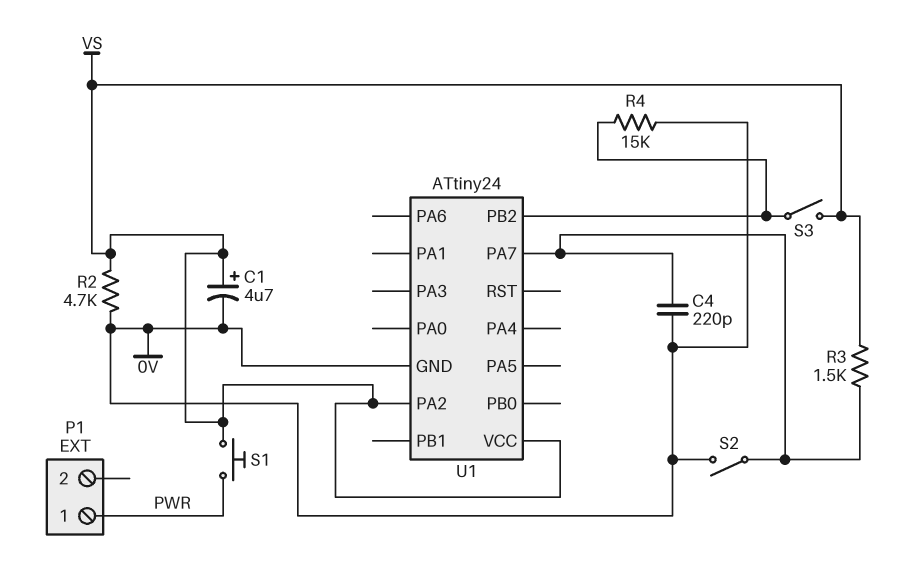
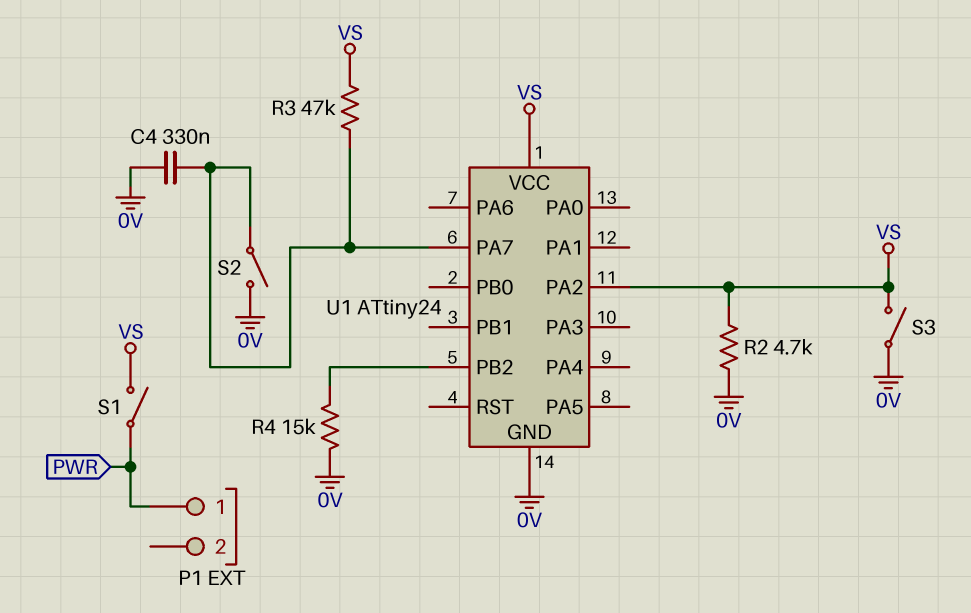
C1: 4.7uF (plus VS, minus 0V) -> none
C4: 220pF (0V, U1/PA7) -> 330nF (0V, U1/PA7)
R3: 1.5k (U1/PA7, VS) -> 47k (U1/PA7, VS)
S1: button (PWR, VS) -> switch (PWR, VS)
S3: switch (U1/PB2, VS) -> switch (0V, VS)

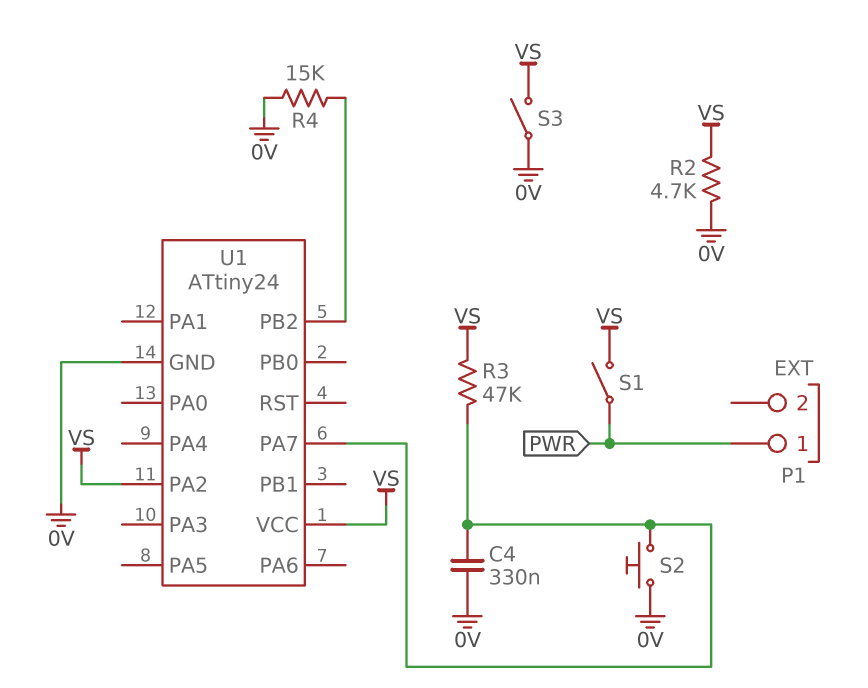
S2: switch (0V, U1/PA7) -> button (0V, U1/PA7)

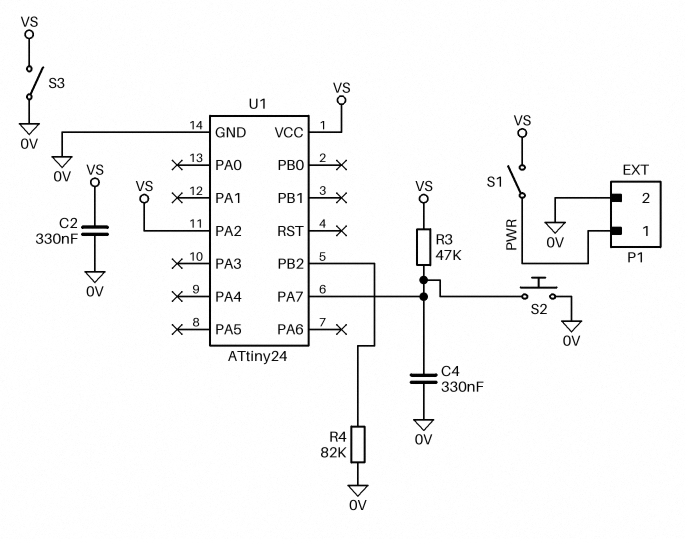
C2: none -> 330nF (0V, VS)
P1 pin 2: none -> 0V
R2: 4.7k (0V, VS) -> none
R4: 15k (0V, U1/PB2) -> 82k (0V, U1/PB2)

